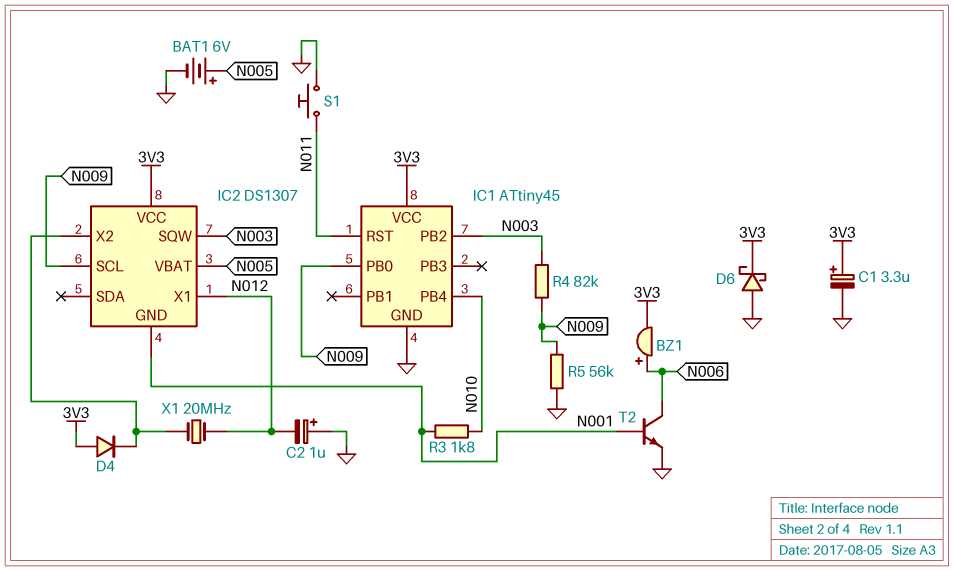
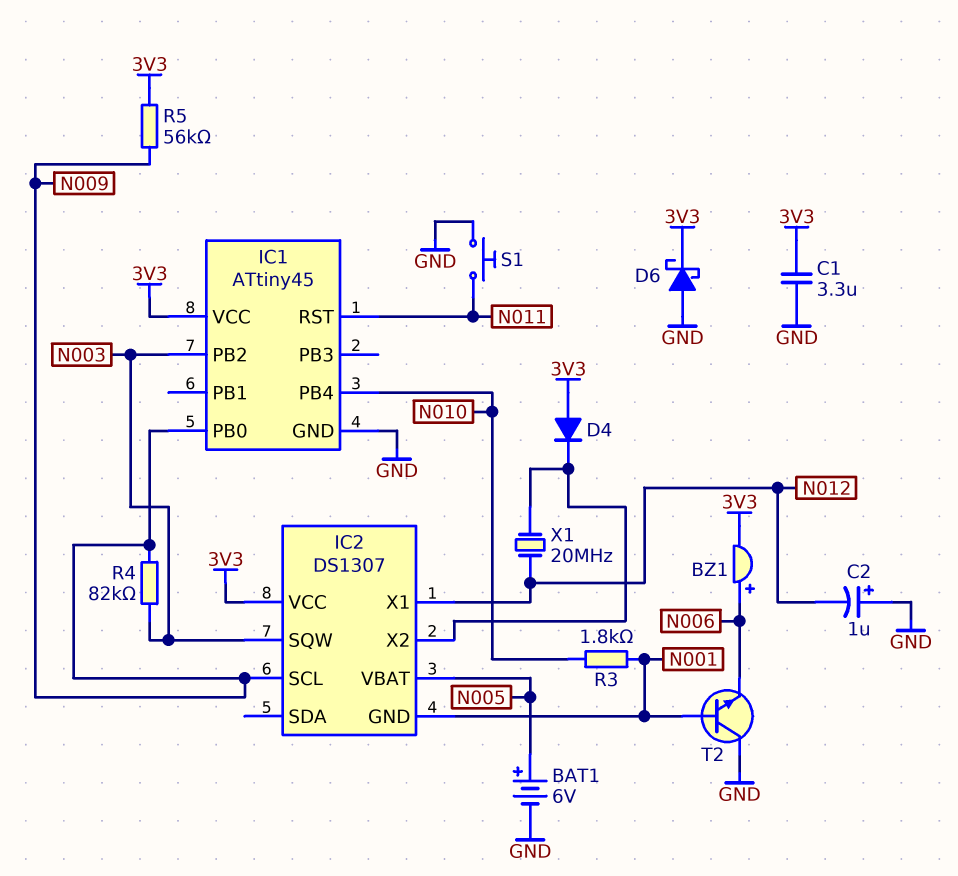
C1: 3.3uF (plus 3V3, minus GND) -> 3.3uF (3V3, GND)
R5: 56k (GND, N009) -> 56k (3V3, N009)
T2: NPN (B N001, C N006, E GND) -> NPN (B N001, C GND, E N006)

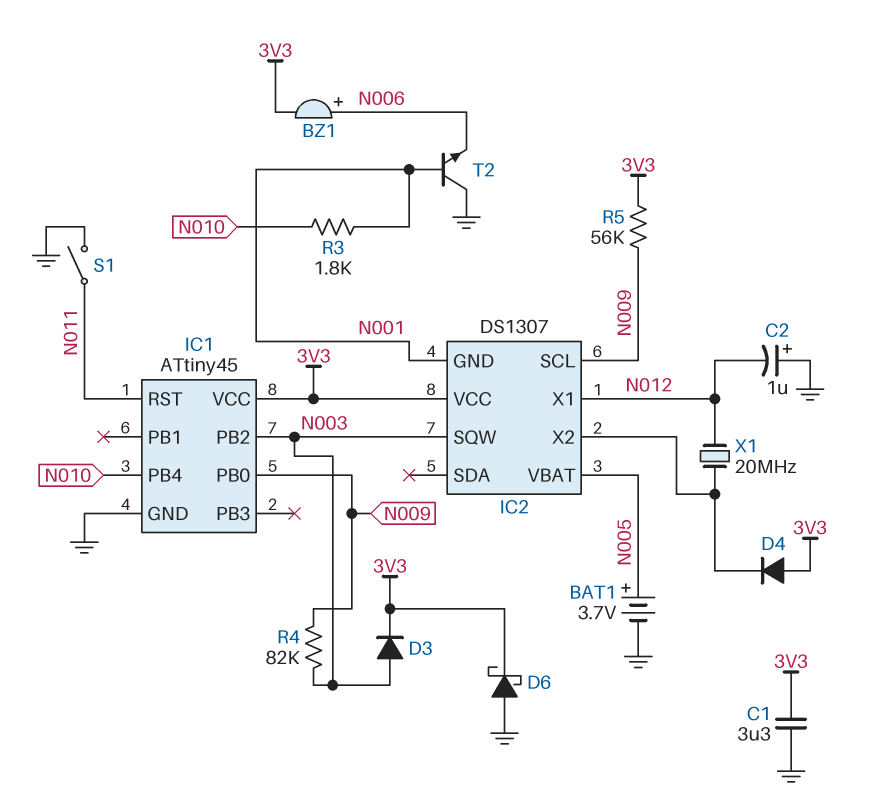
BAT1: 6V (plus N005, minus GND) -> 3.7V (plus N005, minus GND)
D3: none -> diode (A N003, K 3V3)
S1: button (GND, N011) -> switch (GND, N011)

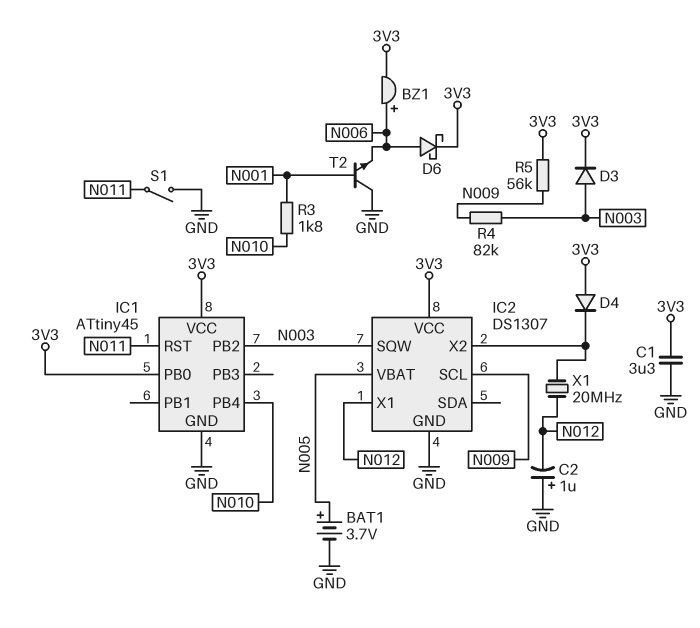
D6: schottky (A GND, K 3V3) -> schottky (A N006, K 3V3)
IC1 pin PB0: N009 -> 3V3
IC2 pin GND: N001 -> GND

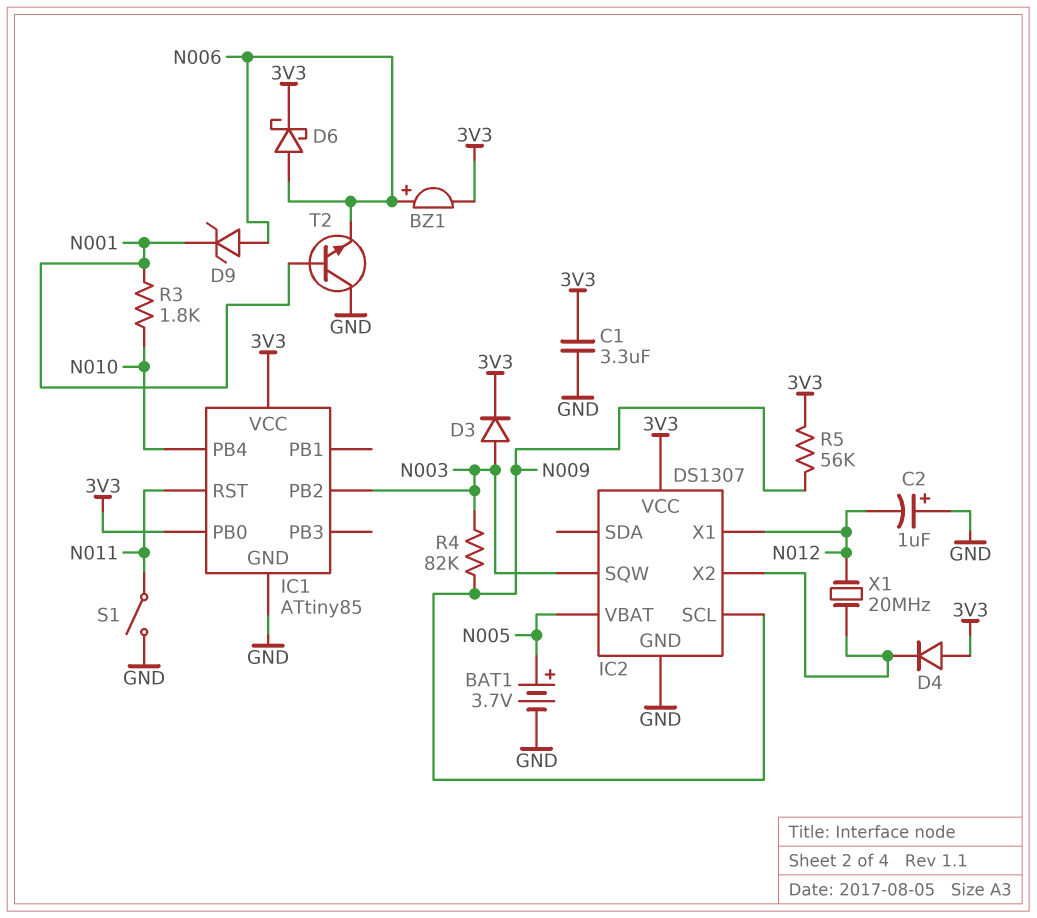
D9: none -> zener (A N006, K N001)
IC1: ATtiny45 -> ATtiny85

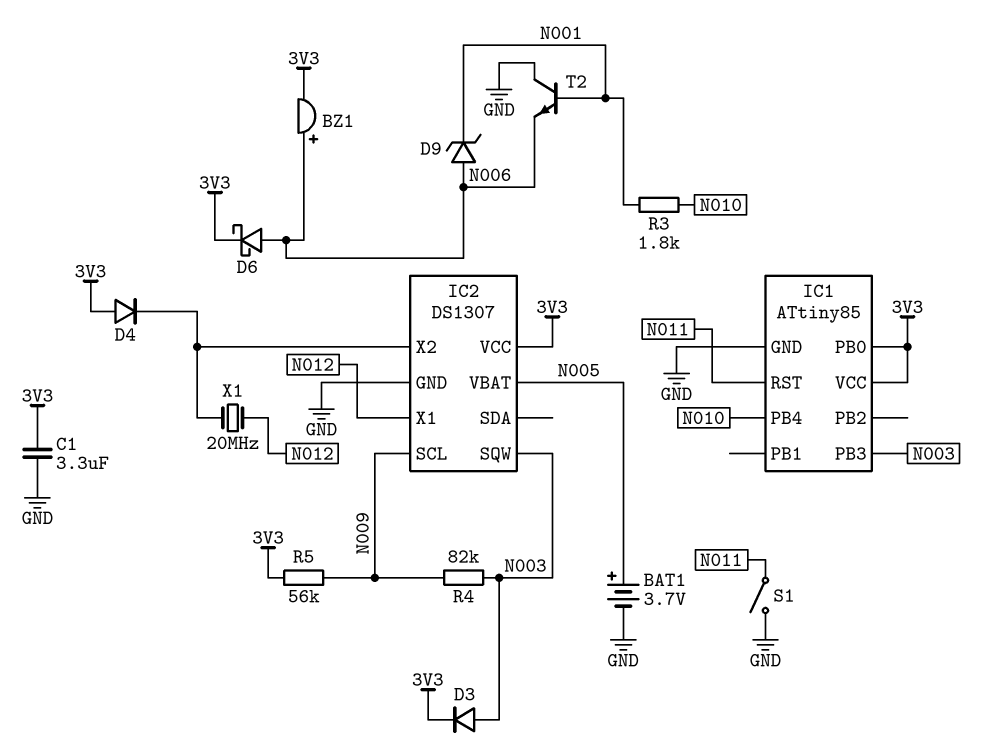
C2: 1uF (plus GND, minus N012) -> none
IC1 pin PB2: N003 -> none
IC1 pin PB3: none -> N003

